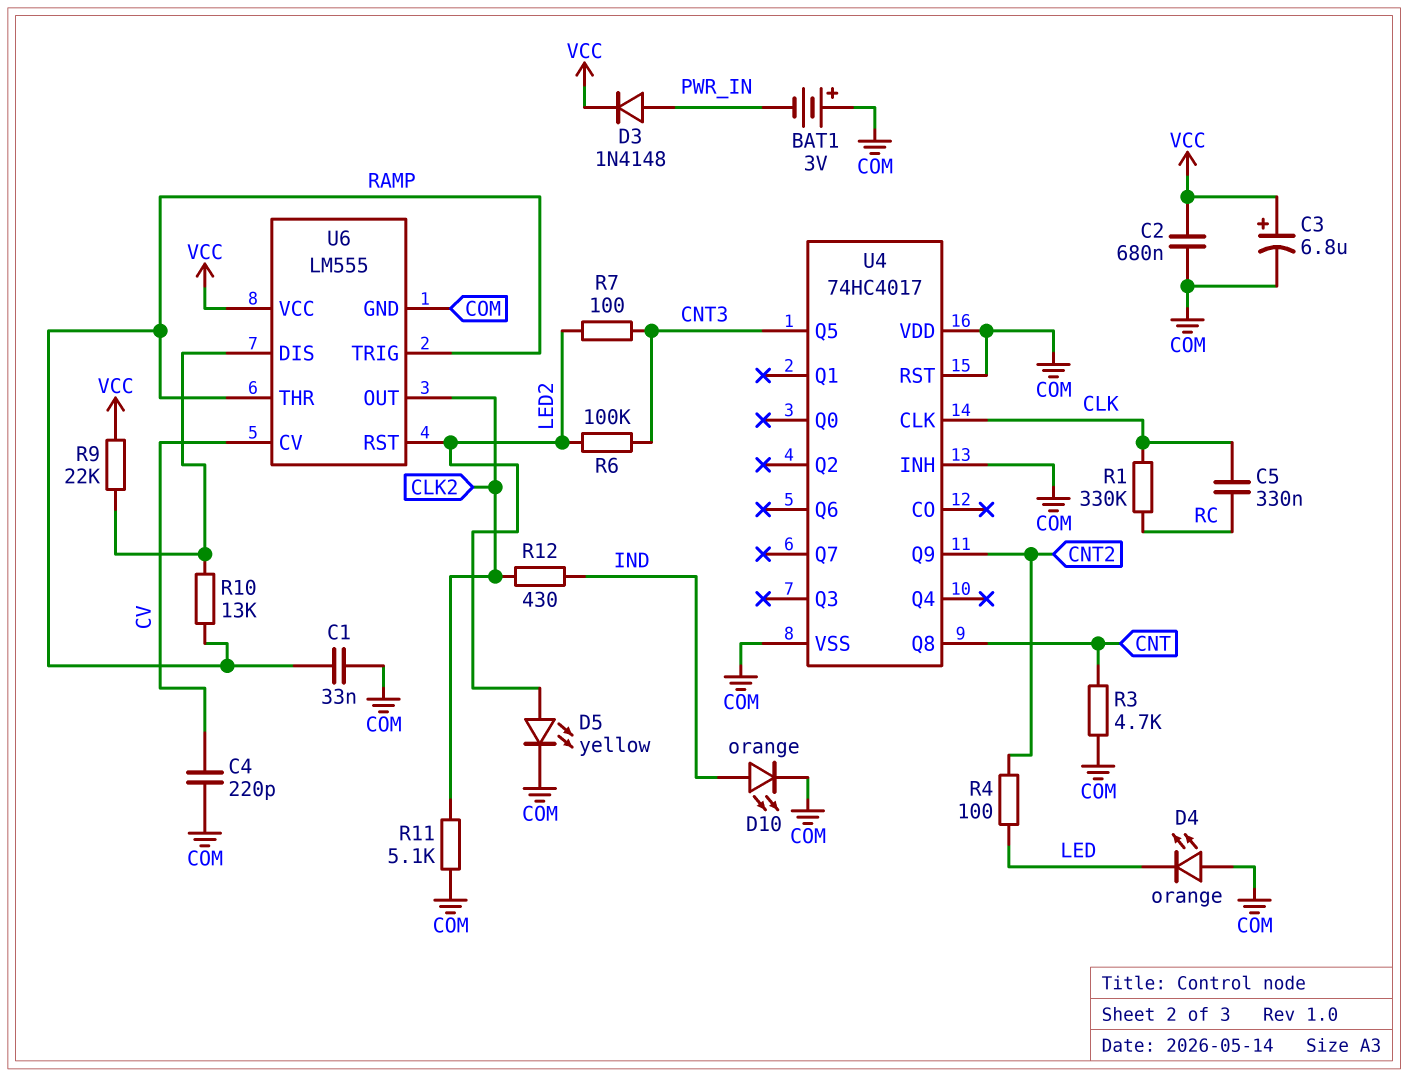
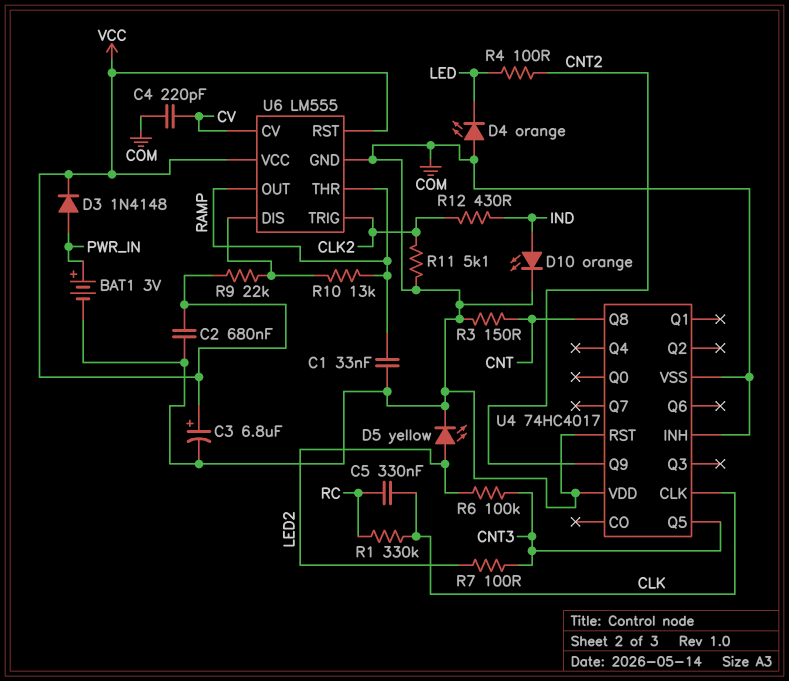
BAT1: 3V (plus COM, minus PWR_IN) -> 3V (plus PWR_IN, minus COM)
R3: 4.7k (CNT, COM) -> 150 (CNT, COM)
U6 pin OUT: CLK2 -> RAMP
U6 pin RST: LED2 -> VCC
U6 pin TRIG: RAMP -> CLK2

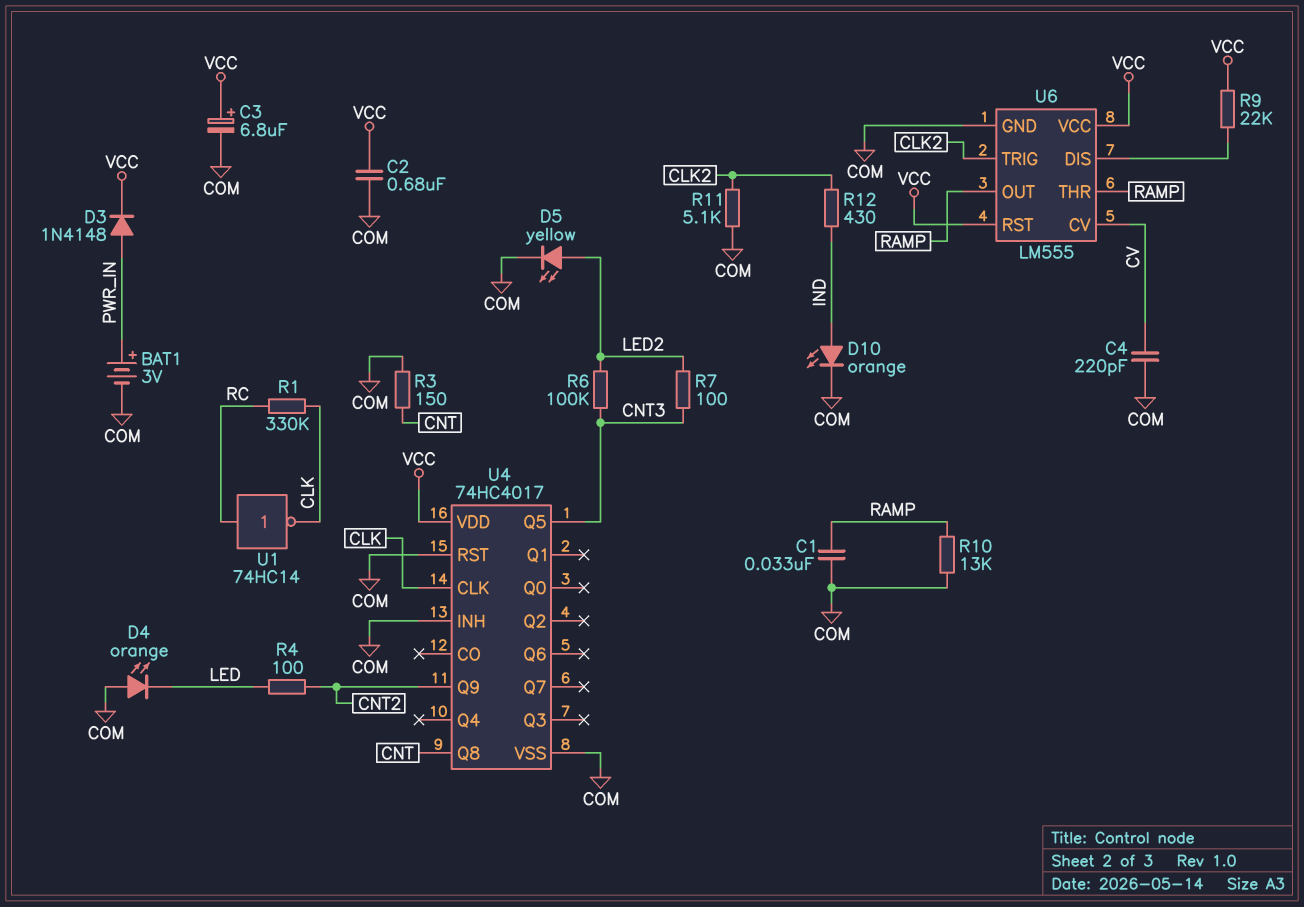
C5: 330nF (CLK, RC) -> none
R10: 13k (RAMP, U6/DIS) -> 13k (COM, RAMP)
U1: none -> NOT 74HC14 (in RC, out CLK)
U4 pin VDD: COM -> VCC

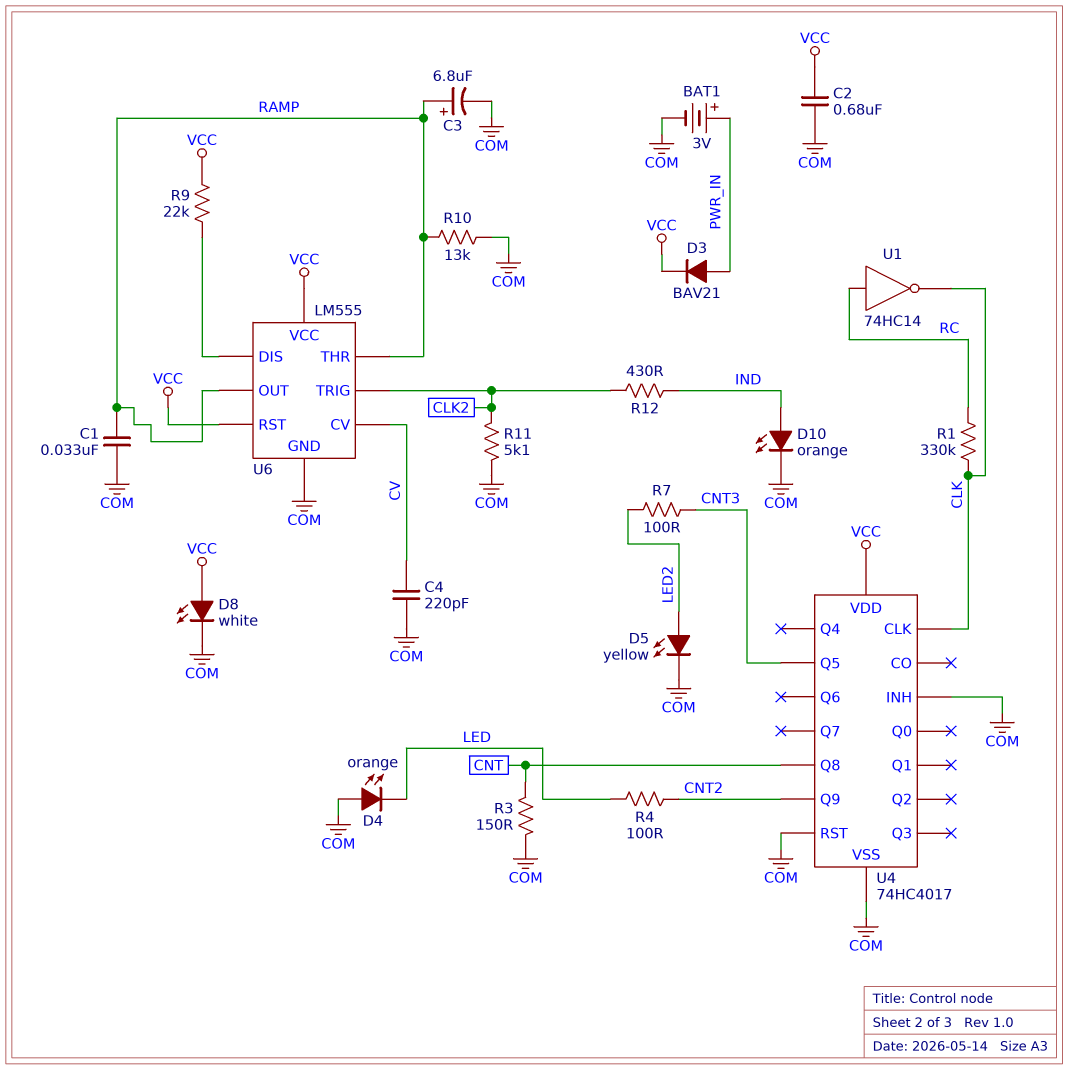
C3: 6.8uF (plus VCC, minus COM) -> 6.8uF (plus RAMP, minus COM)
D3: diode 1N4148 (A PWR_IN, K VCC) -> diode BAV21 (A PWR_IN, K VCC)
D8: none -> LED white (A VCC, K COM)
R6: 100k (CNT3, LED2) -> none

